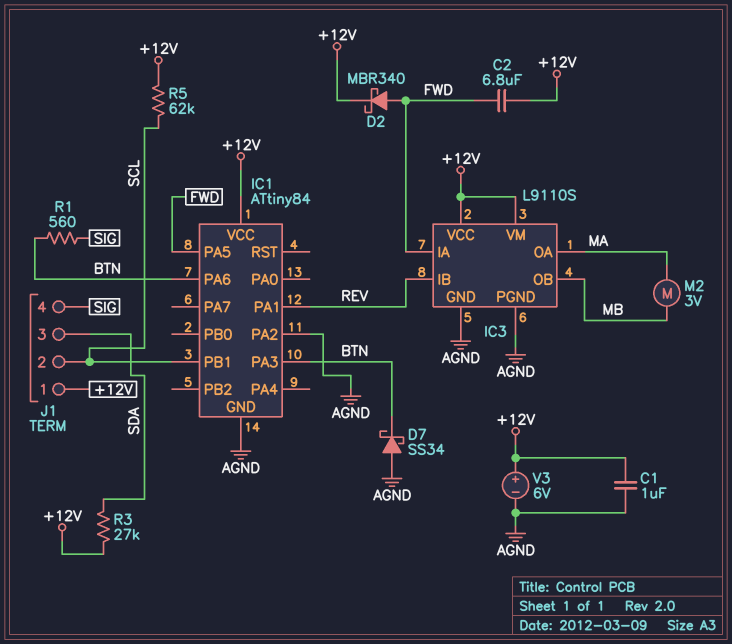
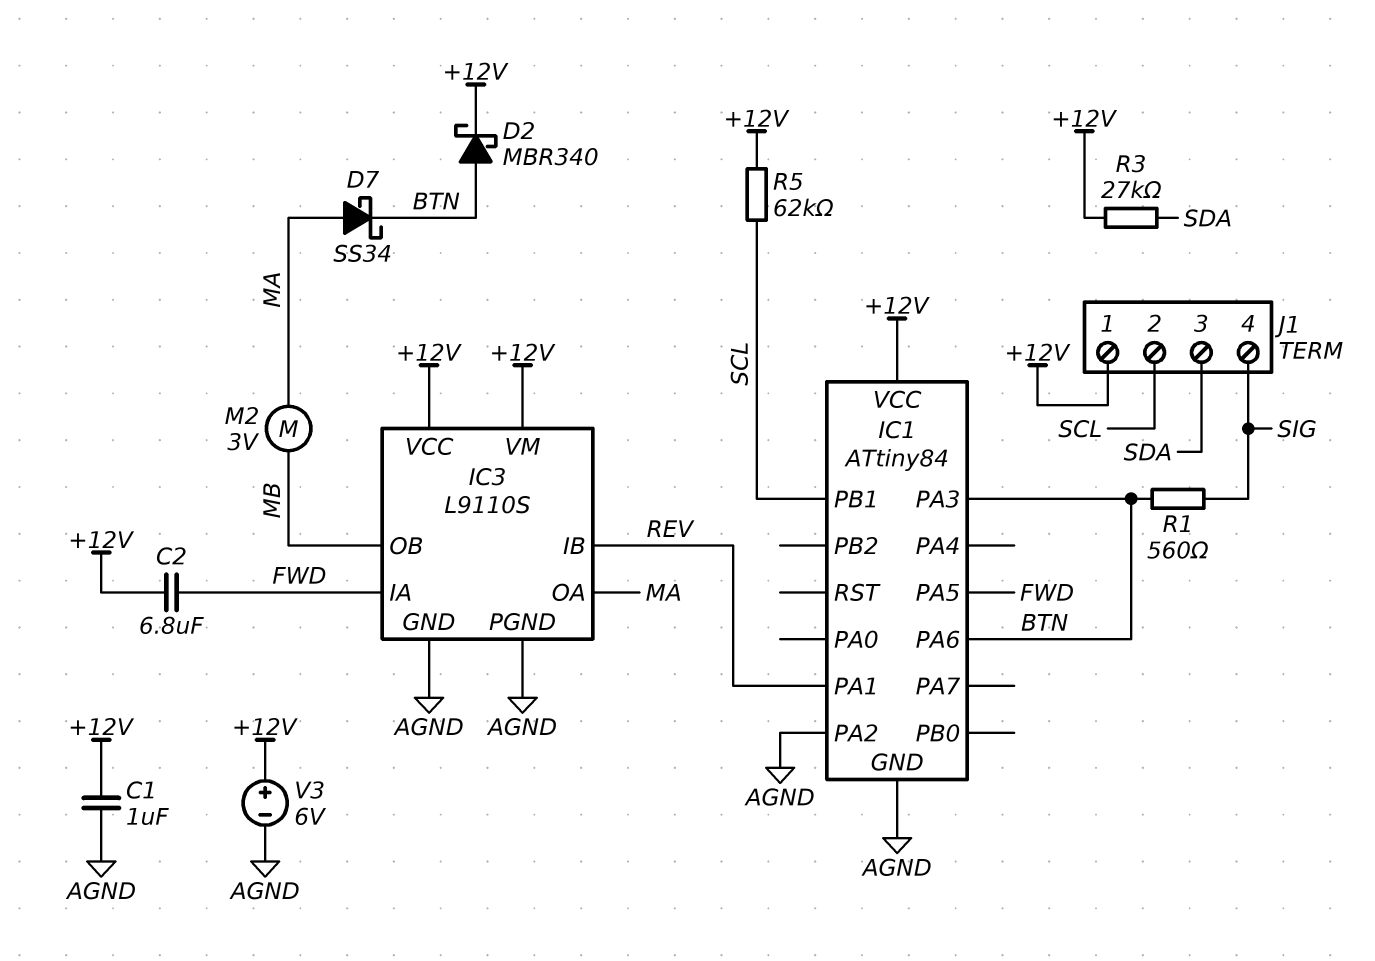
D2: schottky MBR340 (A FWD, K +12V) -> schottky MBR340 (A BTN, K +12V)
D7: schottky SS34 (A AGND, K BTN) -> schottky SS34 (A MA, K BTN)

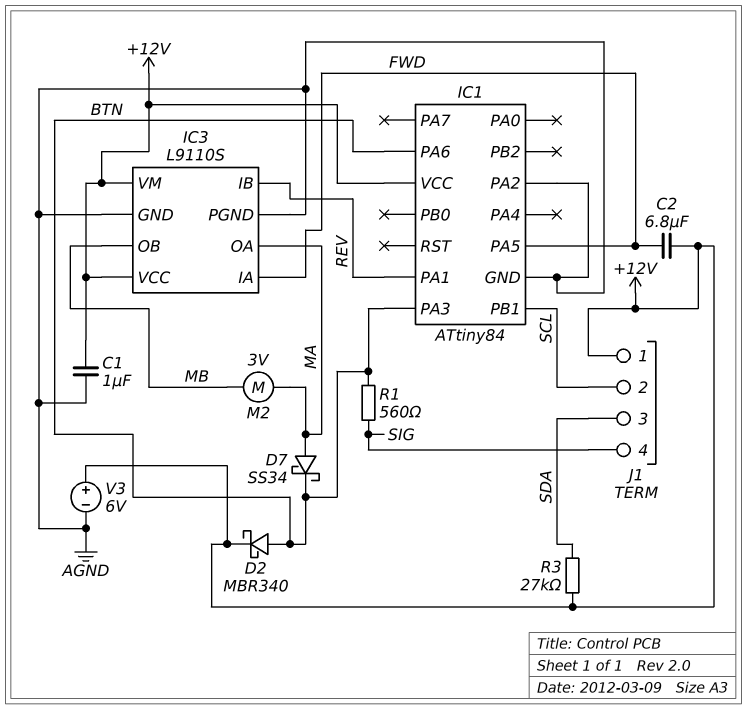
R5: 62k (+12V, SCL) -> none

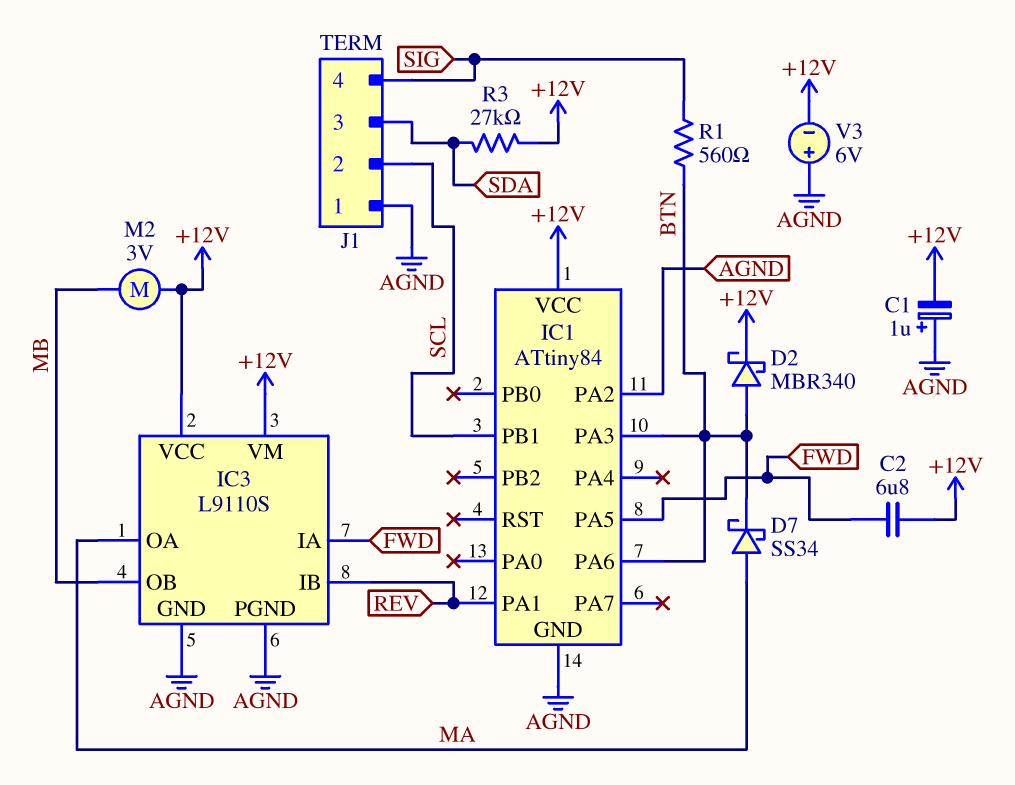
C1: 1uF (+12V, AGND) -> 1uF (plus AGND, minus +12V)
J1 pin 1: +12V -> AGND
M2: motor 3V (MA, MB) -> motor 3V (+12V, MB)
V3: 6V (plus +12V, minus AGND) -> 6V (plus AGND, minus +12V)

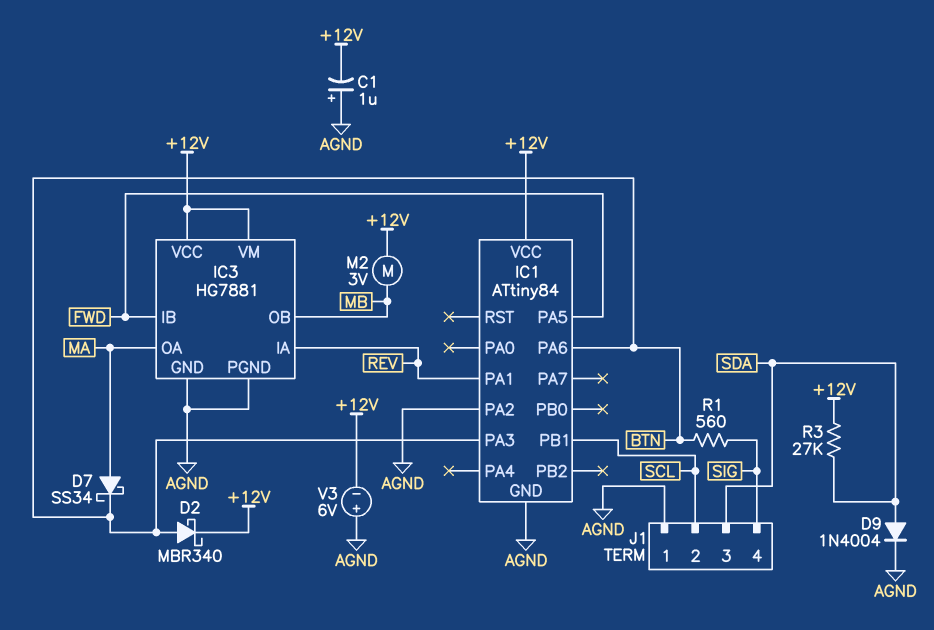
C2: 6.8uF (+12V, FWD) -> none
D9: none -> diode 1N4004 (A SDA, K AGND)
IC3: L9110S -> HG7881
IC3 pin IA: FWD -> REV
IC3 pin IB: REV -> FWD

